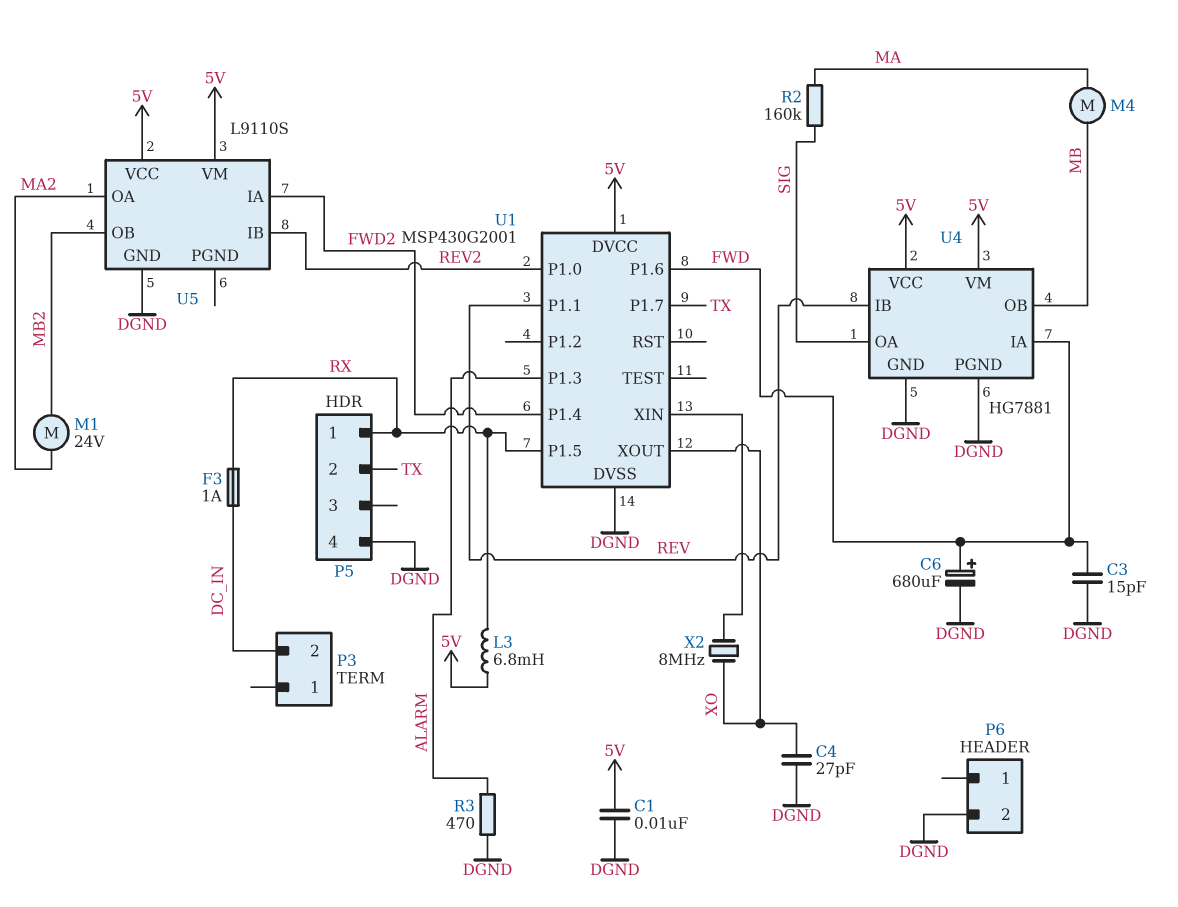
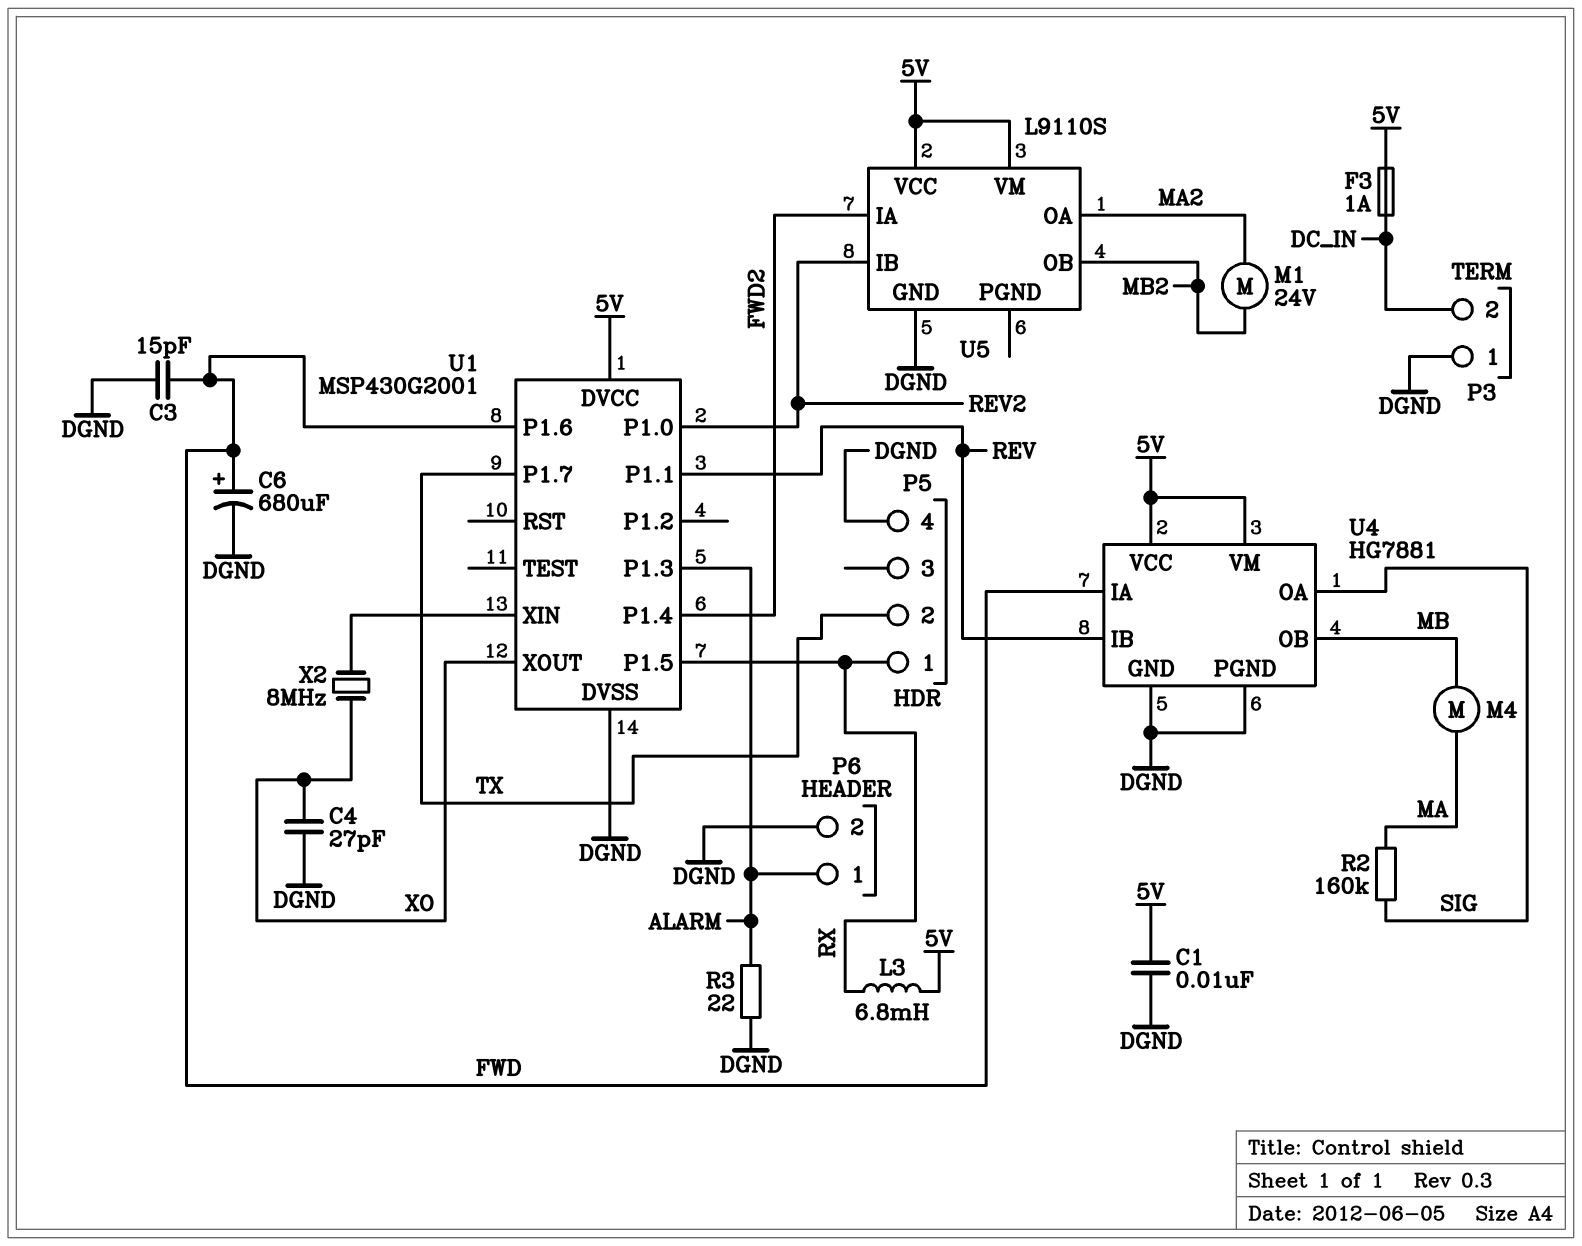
F3: 1A (DC_IN, RX) -> 1A (5V, DC_IN)
P3 pin 1: none -> DGND
P6 pin 1: none -> ALARM
R3: 470 (ALARM, DGND) -> 22 (ALARM, DGND)

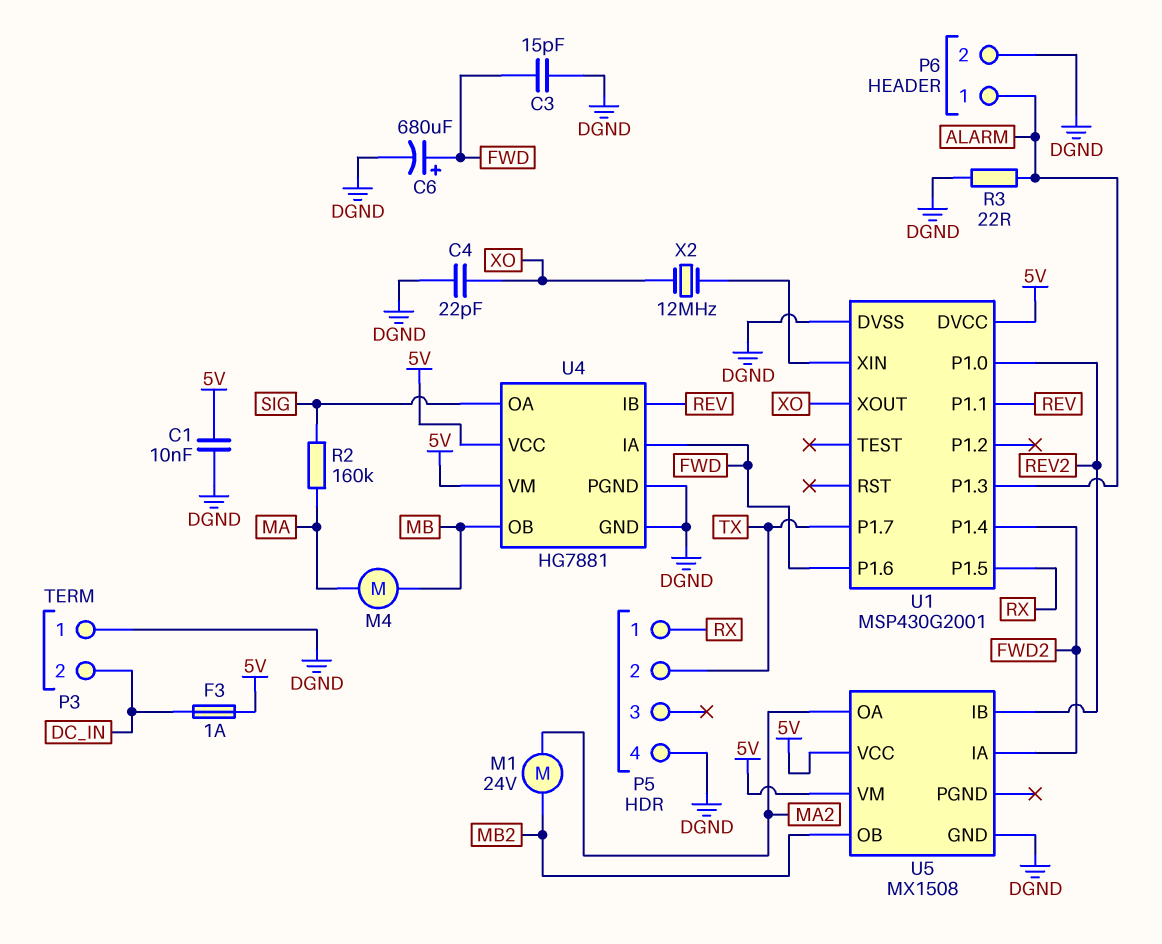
C4: 27pF (DGND, XO) -> 22pF (DGND, XO)
L3: 6.8mH (5V, RX) -> none
U5: L9110S -> MX1508
X2: 8MHz (U1/XIN, XO) -> 12MHz (U1/XIN, XO)

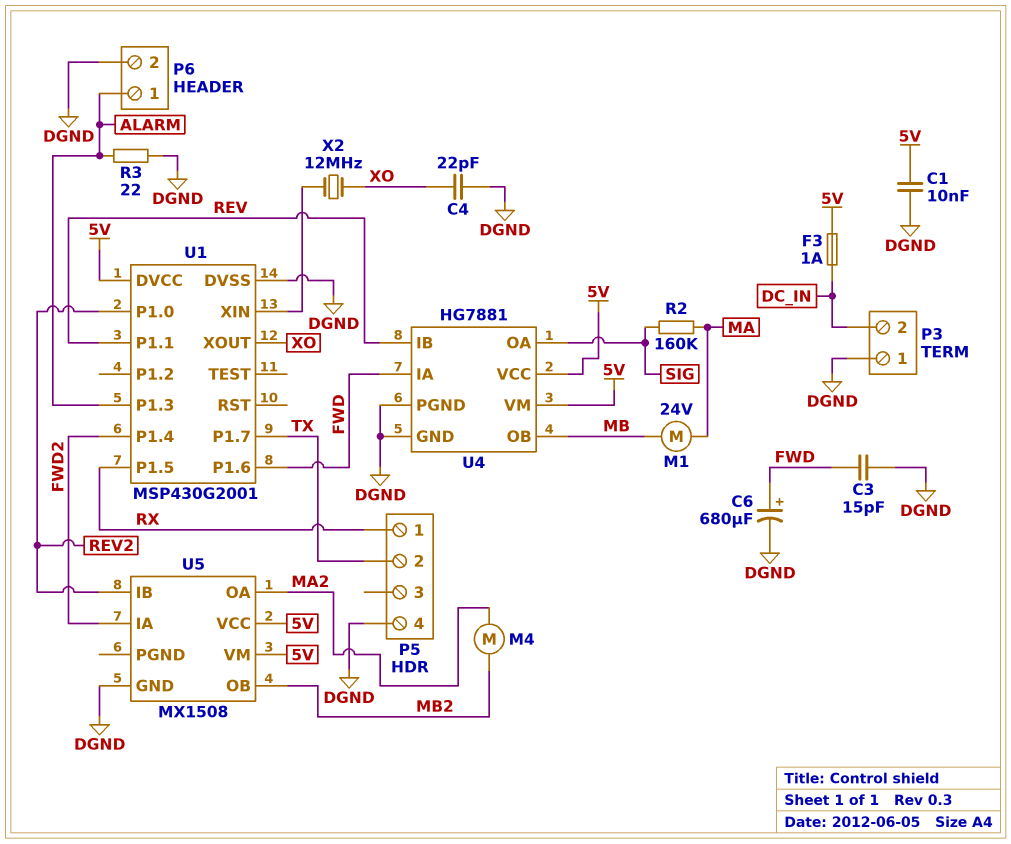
M1: motor 24V (MA2, MB2) -> motor 24V (MA, MB)
M4: motor (MA, MB) -> motor (MA2, MB2)

